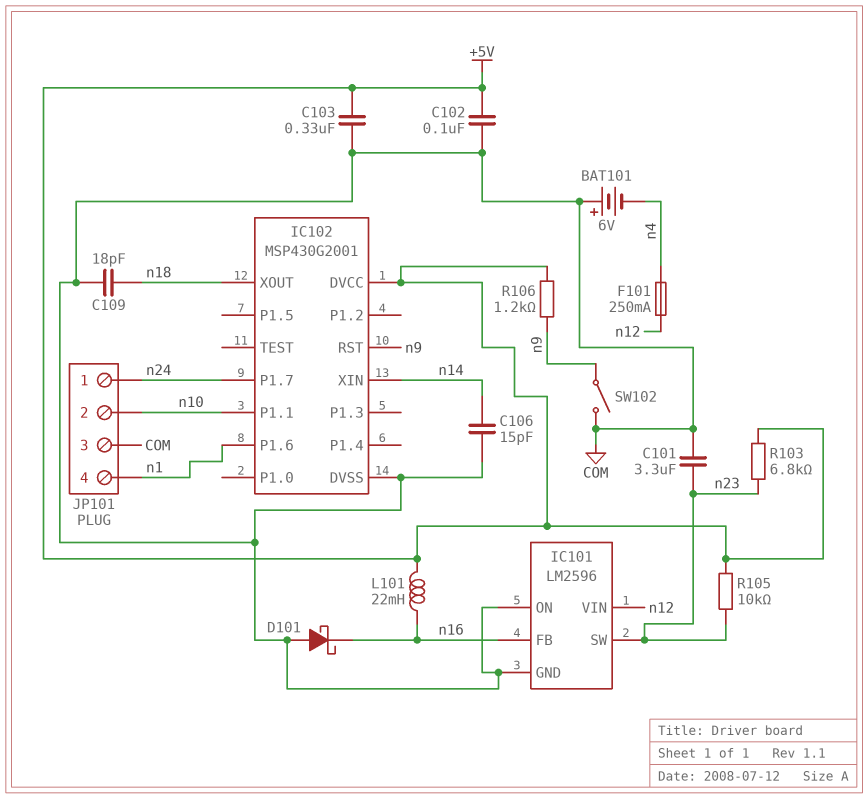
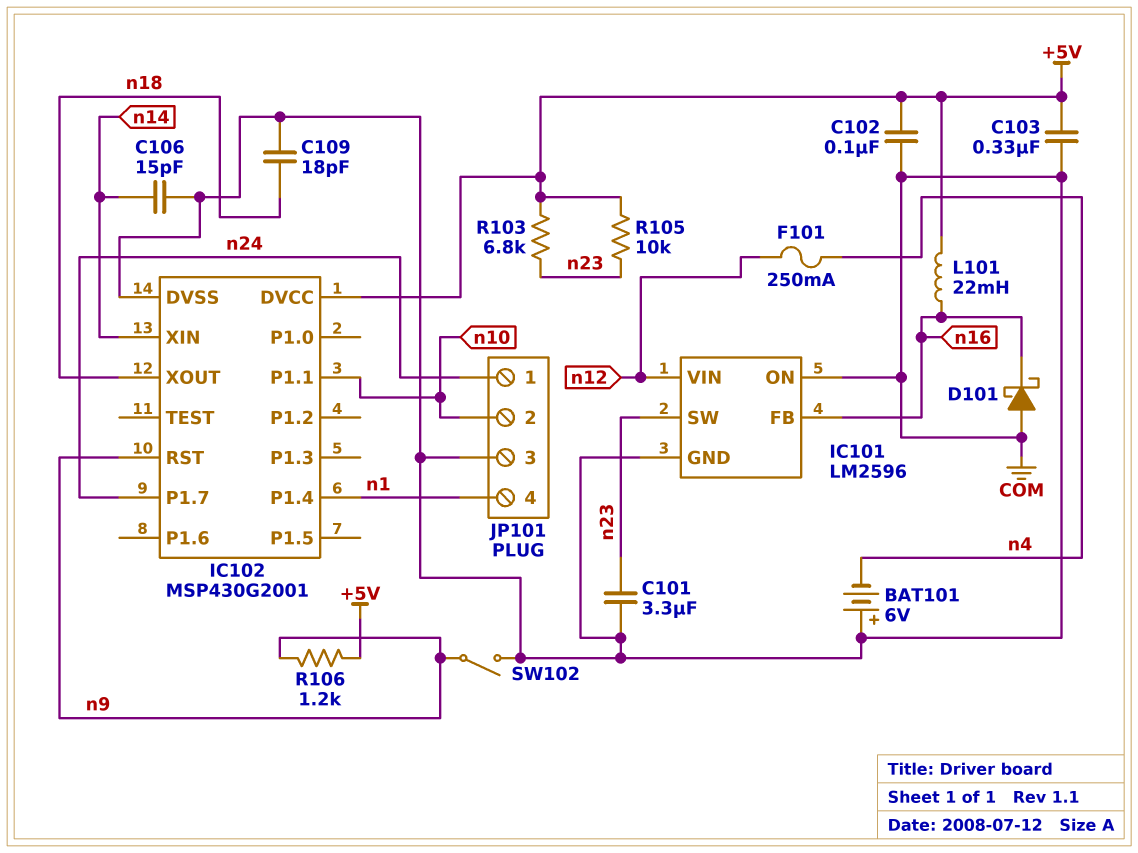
IC102 pin P1.4: none -> n1
IC102 pin P1.6: n1 -> none

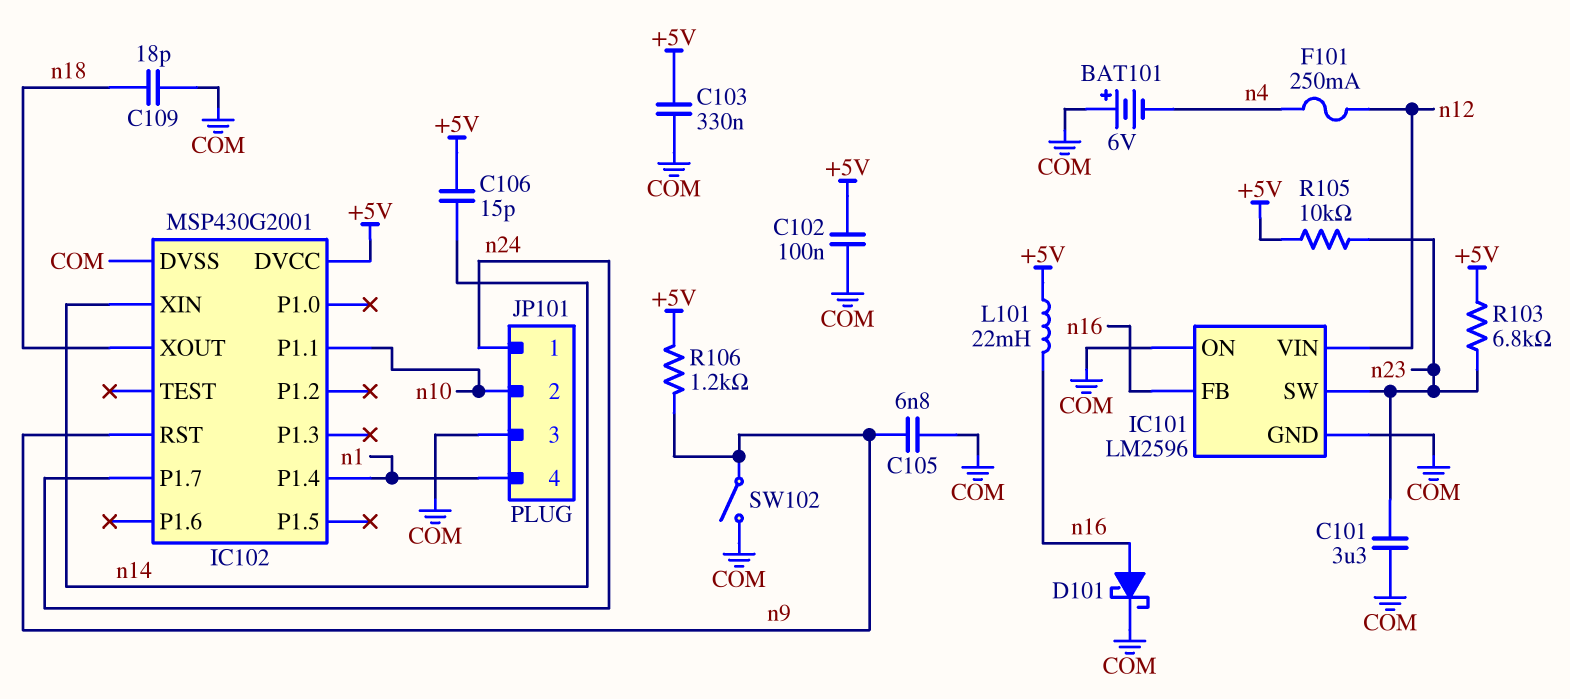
C105: none -> 6.8nF (COM, n9)
C106: 15pF (COM, n14) -> 15pF (+5V, n14)
D101: schottky (A COM, K n16) -> schottky (A n16, K COM)

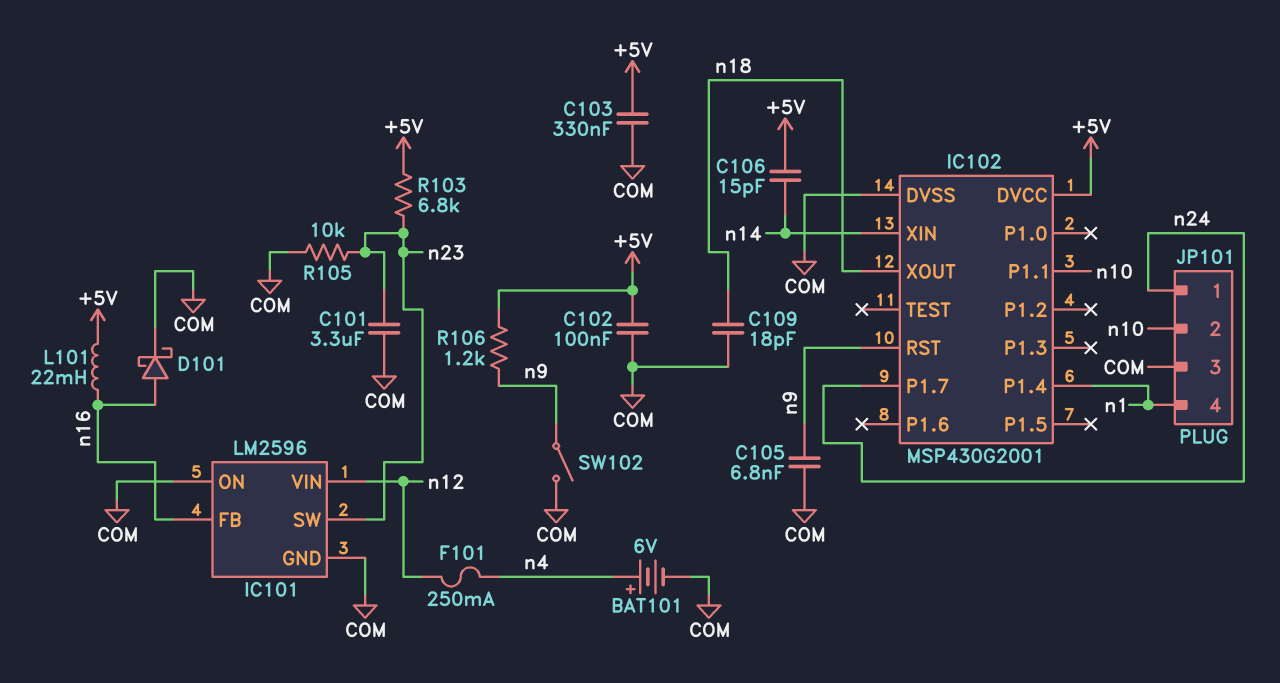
BAT101: 6V (plus COM, minus n4) -> 6V (plus n4, minus COM)
R105: 10k (+5V, n23) -> 10k (COM, n23)

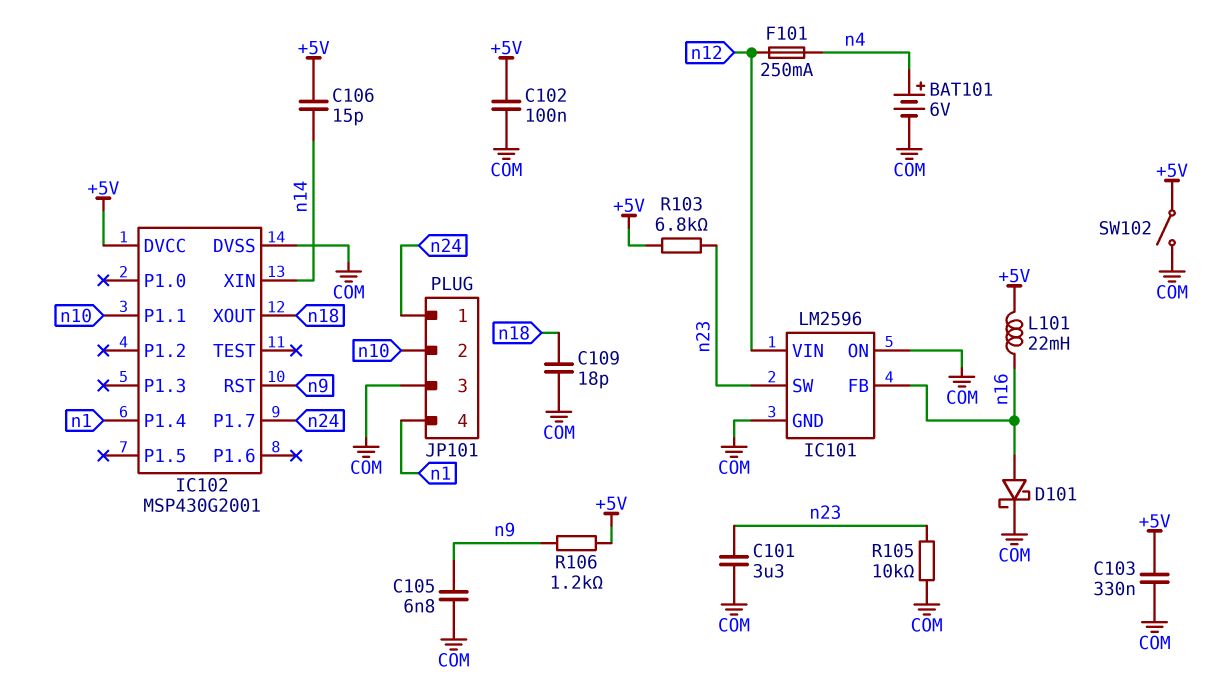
SW102: switch (COM, n9) -> switch (+5V, COM)

